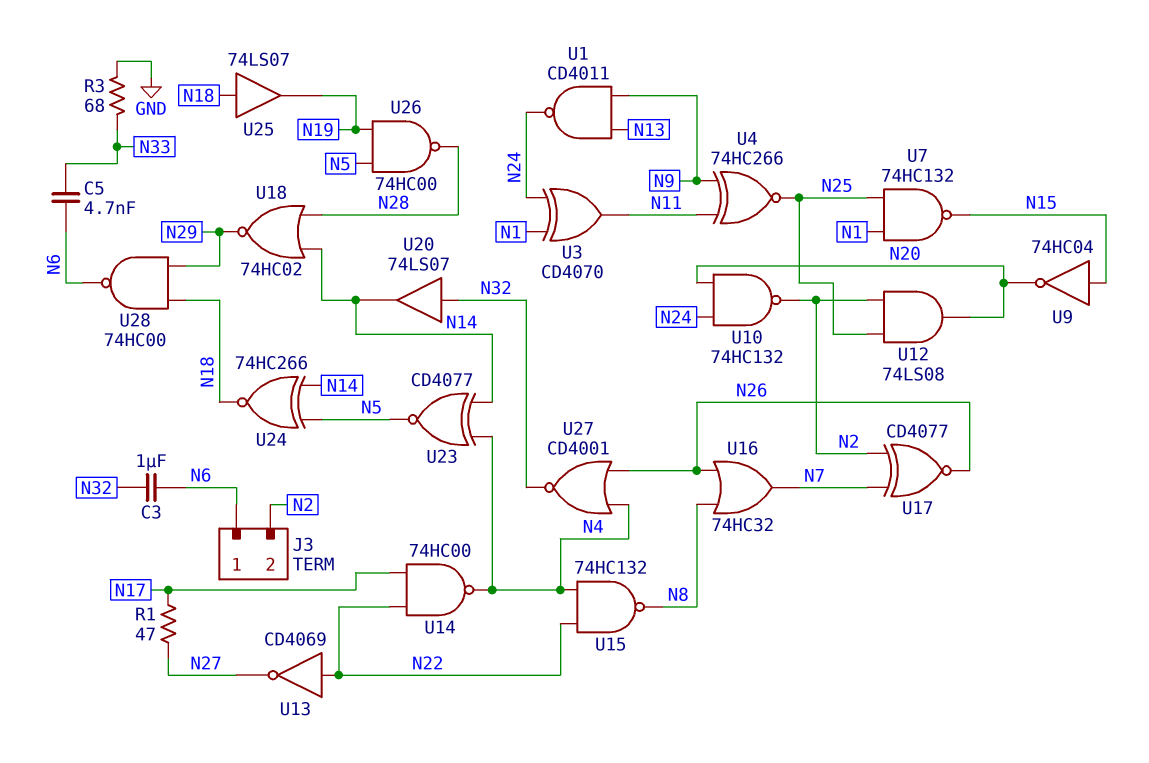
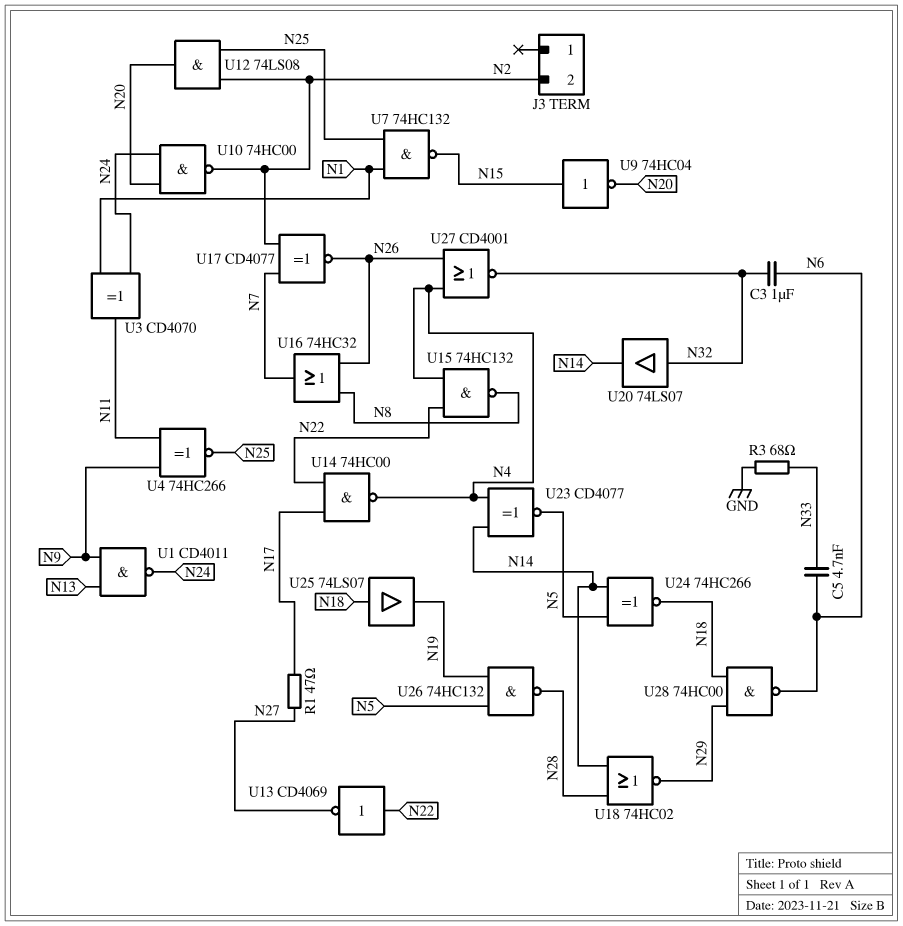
J3 pin 1: N6 -> none
U10: NAND 74HC132 (in N20, in N24, out N2) -> NAND 74HC00 (in N20, in N24, out N2)
U26: NAND 74HC00 (in N5, in N19, out N28) -> NAND 74HC132 (in N5, in N19, out N28)

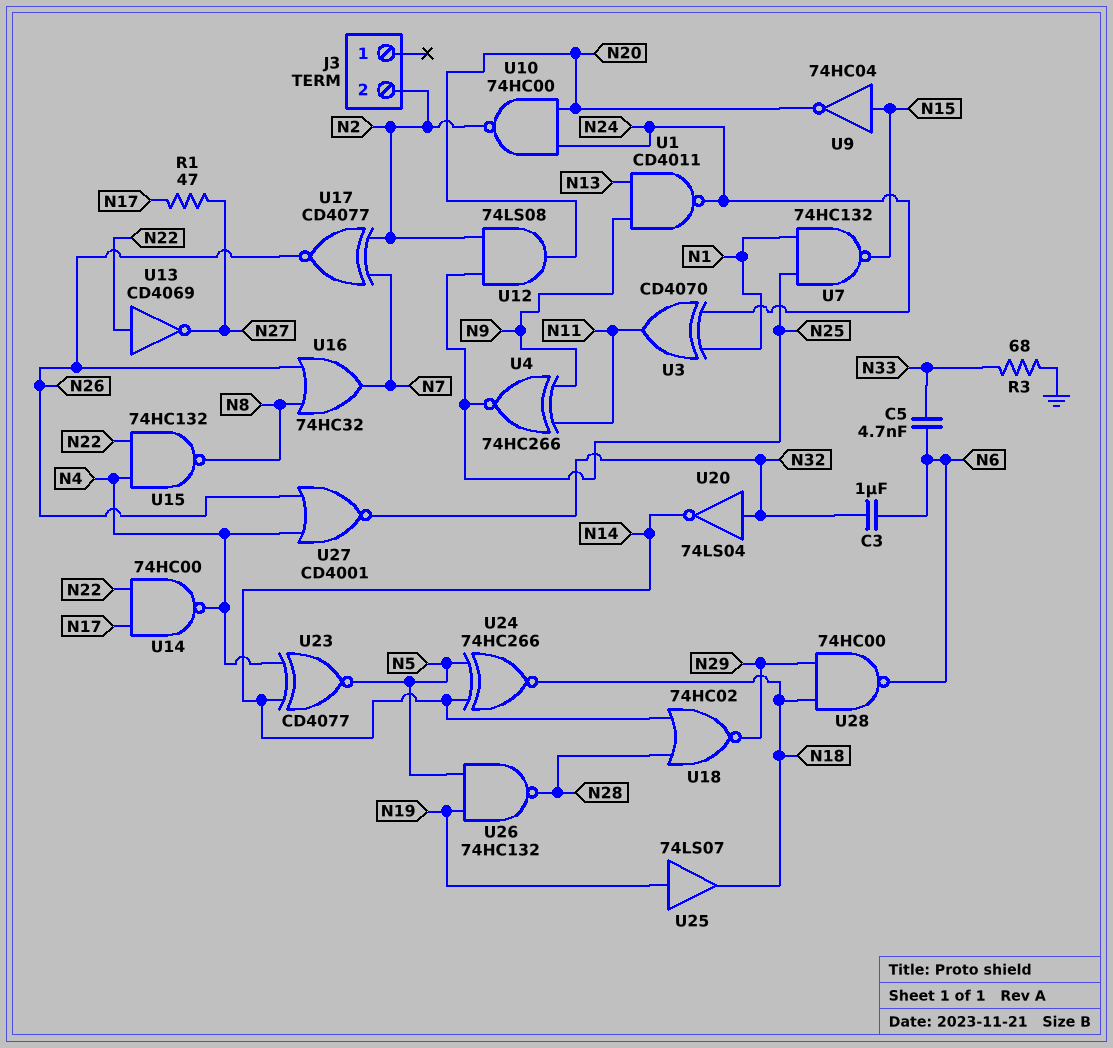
U20: buffer 74LS07 (in N32, out N14) -> NOT 74LS04 (in N32, out N14)
U25: buffer 74LS07 (in N18, out N19) -> buffer 74LS07 (in N19, out N18)

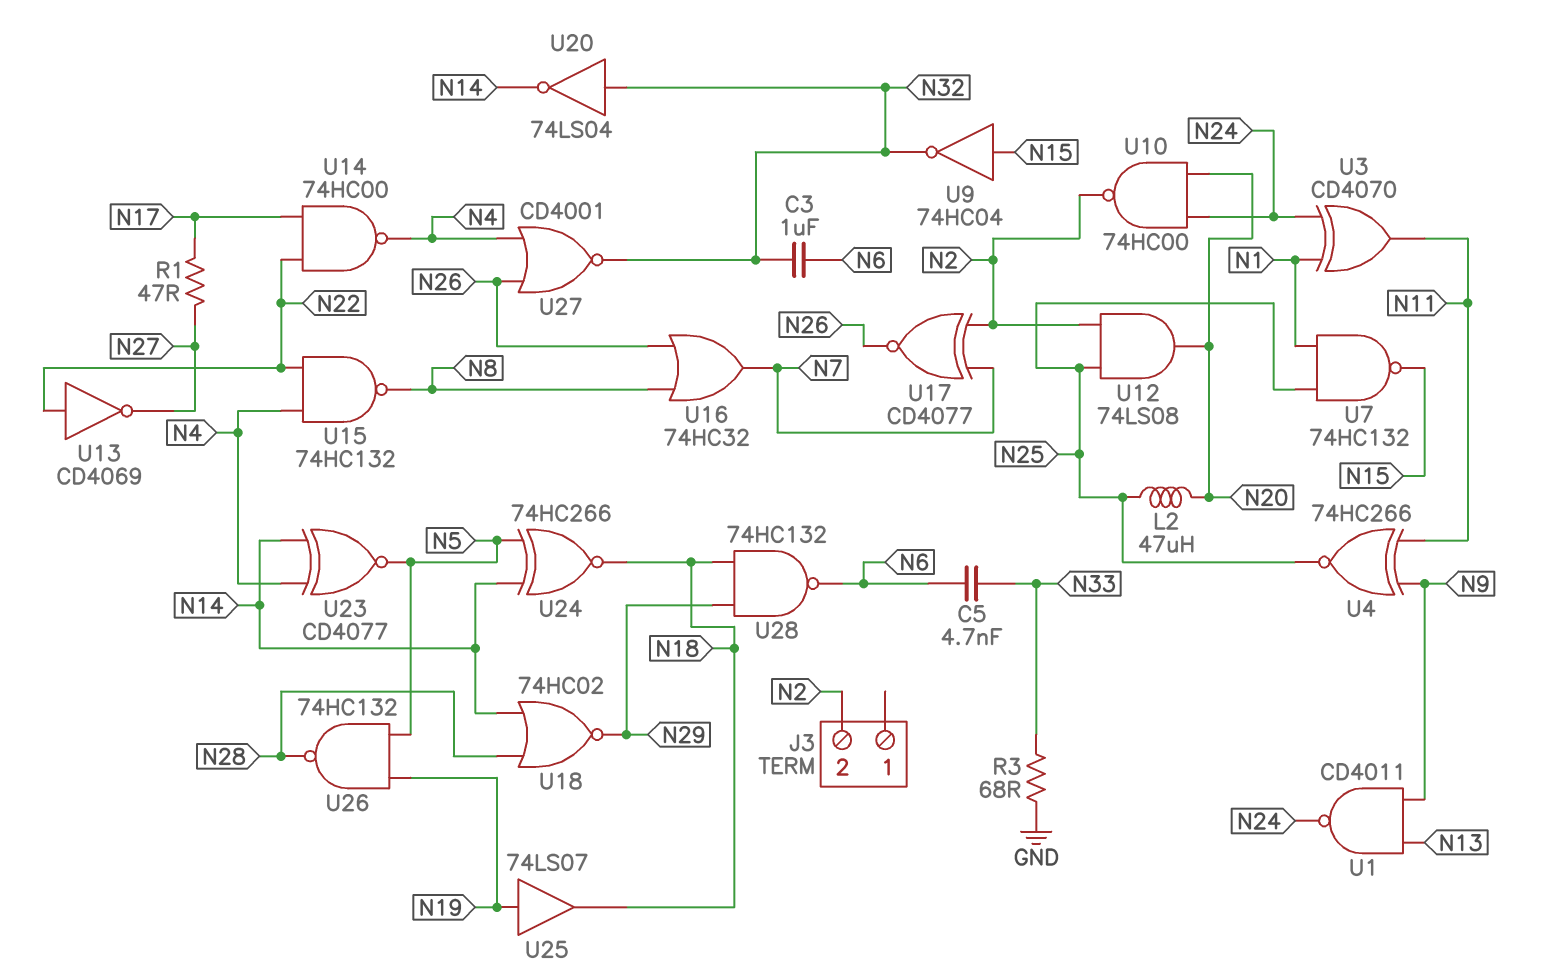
L2: none -> 47uH (N20, N25)
U9: NOT 74HC04 (in N15, out N20) -> NOT 74HC04 (in N15, out N32)
U28: NAND 74HC00 (in N18, in N29, out N6) -> NAND 74HC132 (in N18, in N29, out N6)

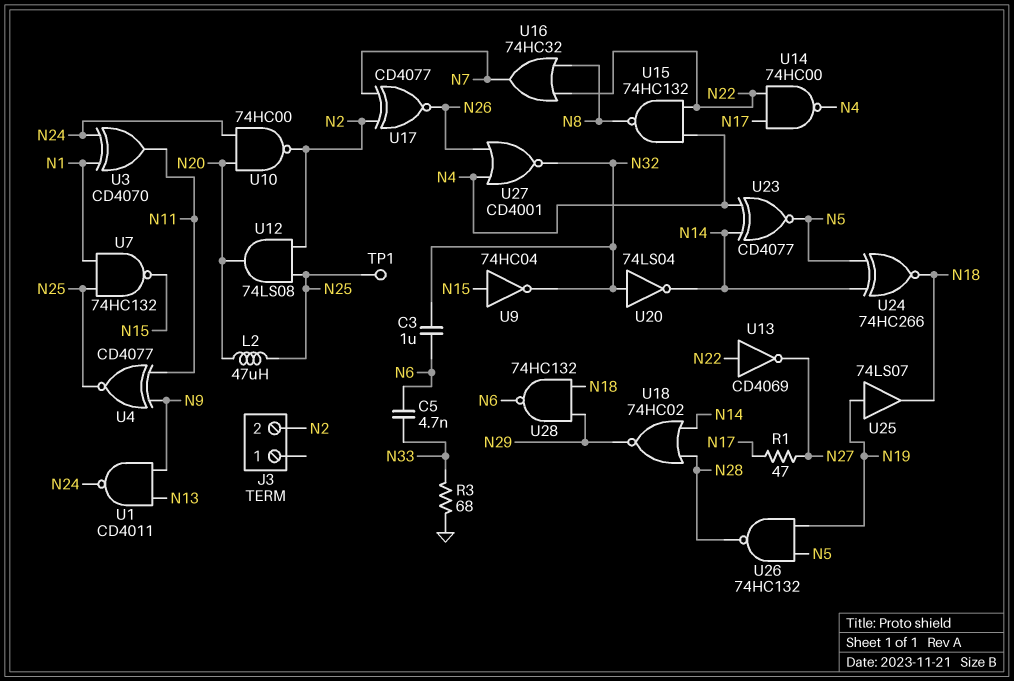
TP1: none -> test point (N25)
U4: XNOR 74HC266 (in N9, in N11, out N25) -> XNOR CD4077 (in N9, in N11, out N25)
U16: OR 74HC32 (in N8, in N26, out N7) -> OR 74HC32 (in N8, in N22, out N7)

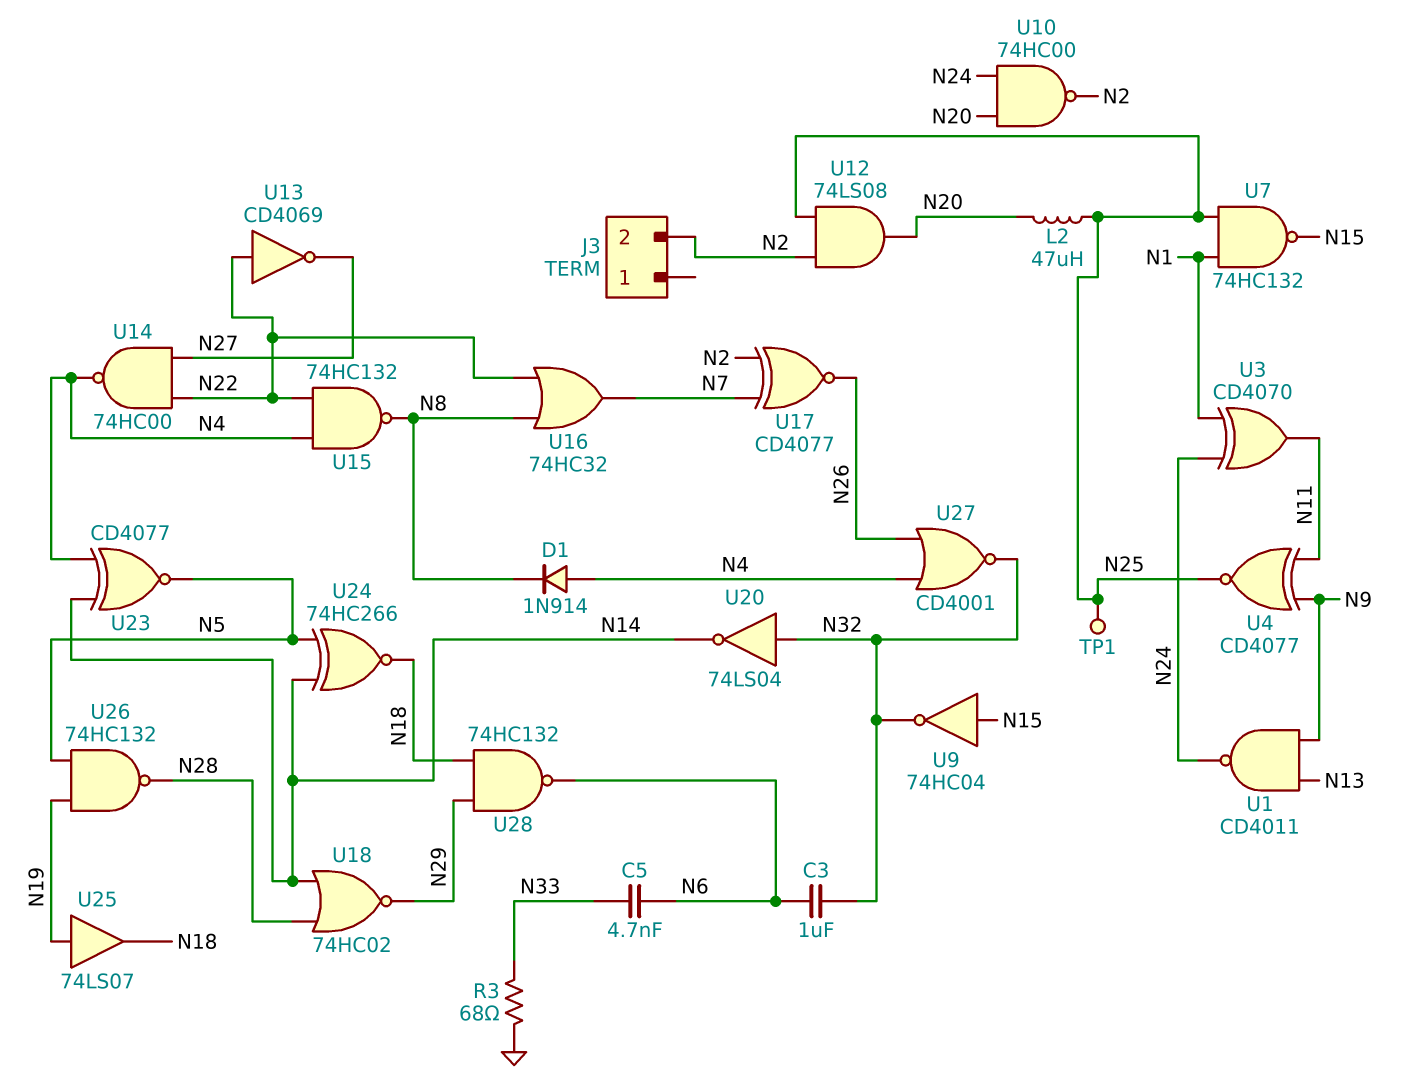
D1: none -> diode 1N914 (A N4, K N8)
R1: 47 (N17, N27) -> none
U14: NAND 74HC00 (in N17, in N22, out N4) -> NAND 74HC00 (in N22, in N27, out N4)

